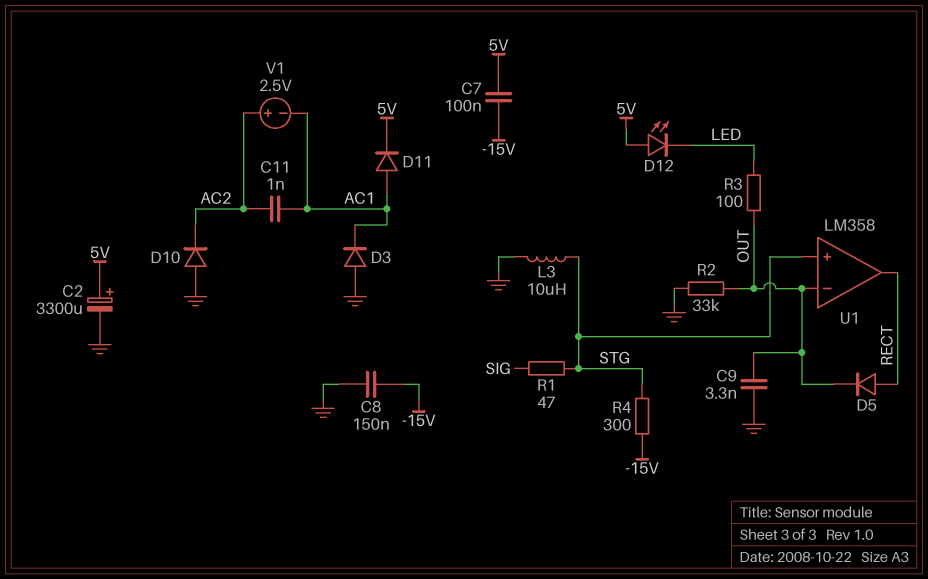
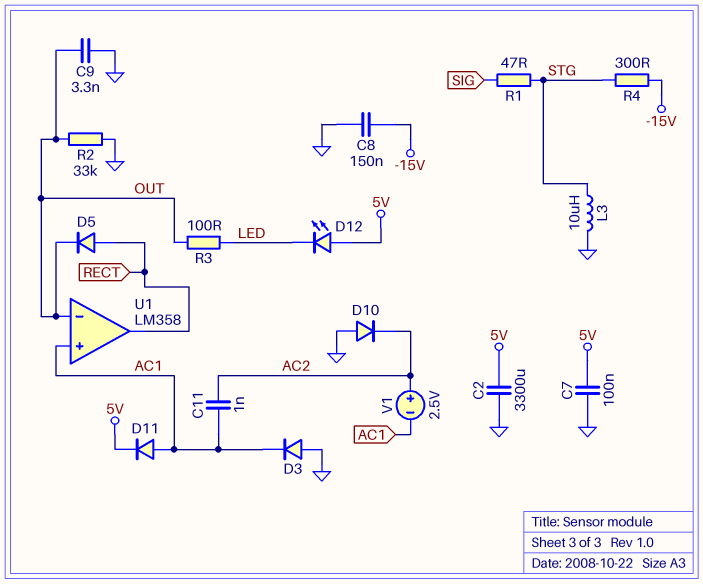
C2: 3300uF (plus 5V, minus GND) -> 3300uF (5V, GND)
C7: 100nF (-15V, 5V) -> 100nF (5V, GND)
U1 pin in+: STG -> AC1

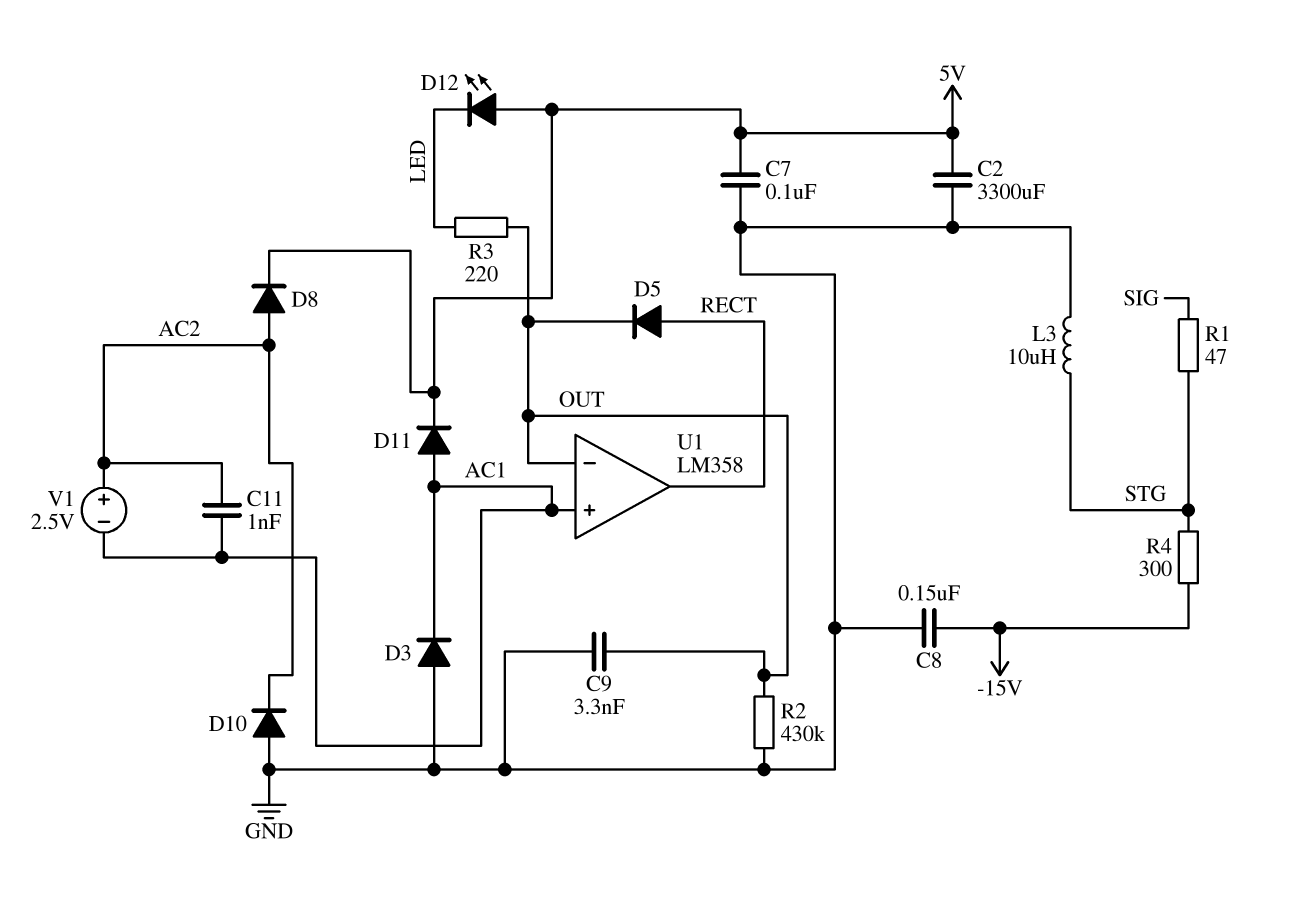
D8: none -> diode (A AC2, K 5V)
R2: 33k (GND, OUT) -> 430k (GND, OUT)
R3: 100 (LED, OUT) -> 220 (LED, OUT)

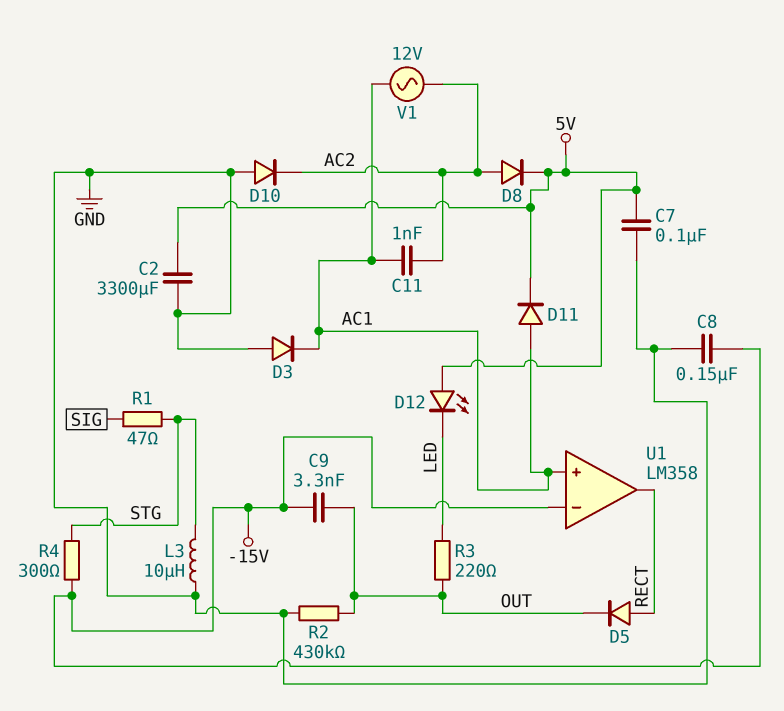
C9: 3.3nF (GND, OUT) -> 3.3nF (-15V, OUT)
U1 pin in-: OUT -> -15V
V1: 2.5V (plus AC2, minus AC1) -> AC 12V (AC1, AC2)

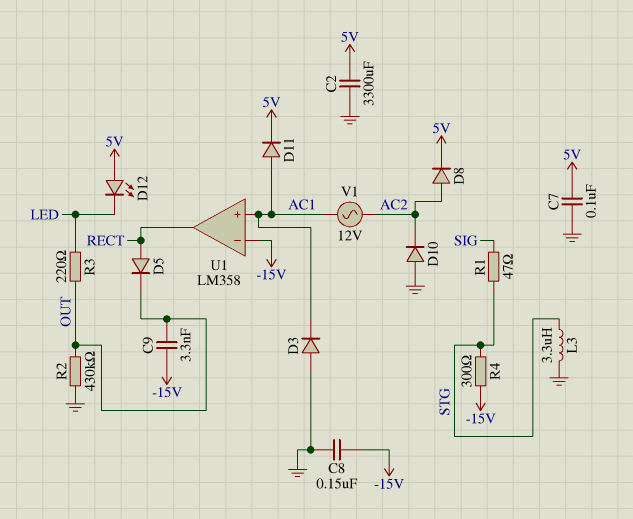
C11: 1nF (AC1, AC2) -> none
L3: 10uH (GND, STG) -> 3.3uH (GND, STG)

